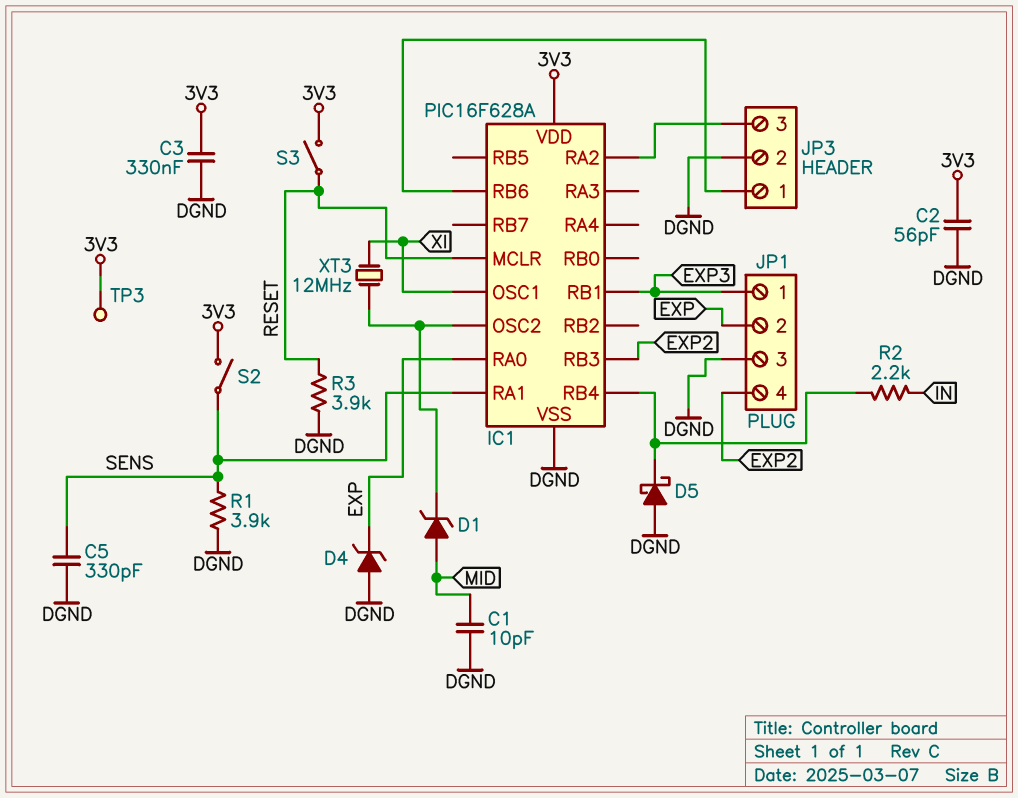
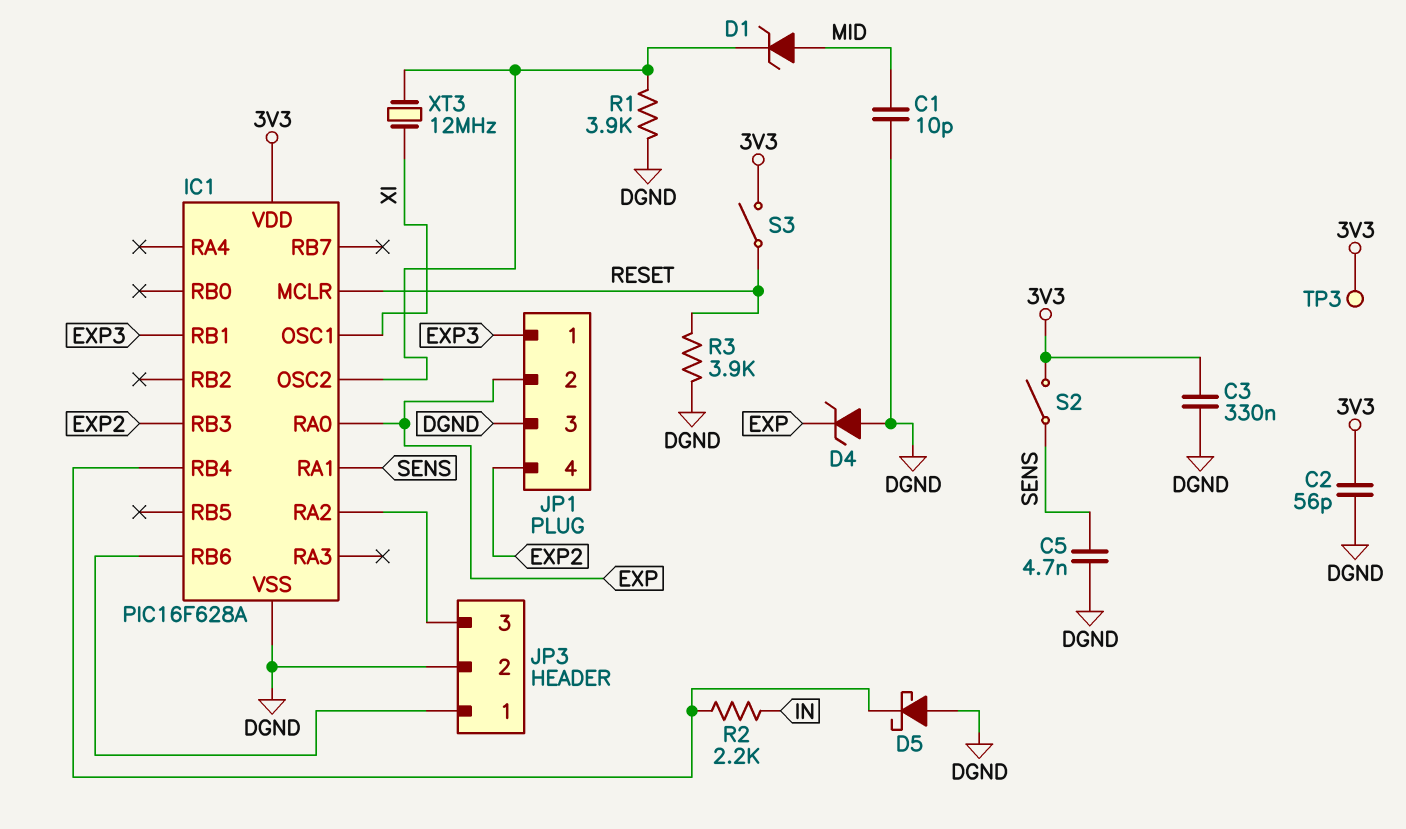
C5: 330pF (DGND, SENS) -> 4.7nF (DGND, SENS)
R1: 3.9k (DGND, SENS) -> 3.9k (DGND, IC1/OSC2)

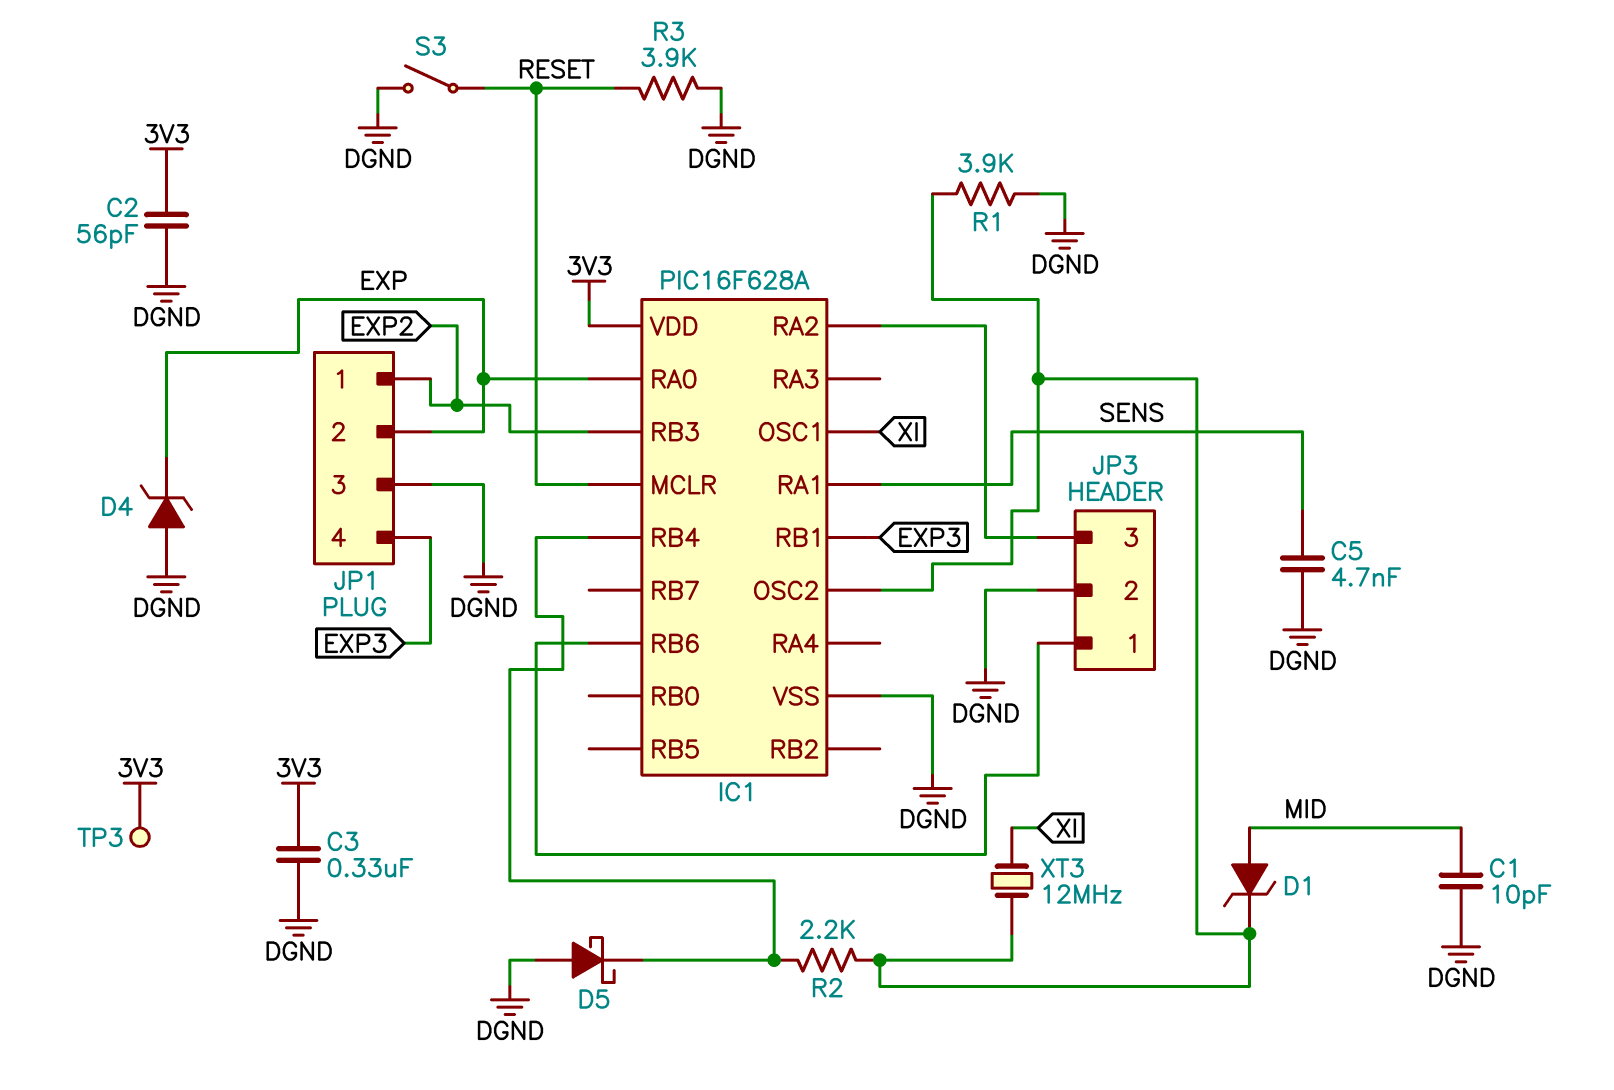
JP1 pin 1: EXP3 -> EXP2
JP1 pin 4: EXP2 -> EXP3
R2: 2.2k (IC1/RB4, IN) -> 2.2k (IC1/OSC2, IC1/RB4)
S2: switch (3V3, SENS) -> none
S3: switch (3V3, RESET) -> switch (DGND, RESET)

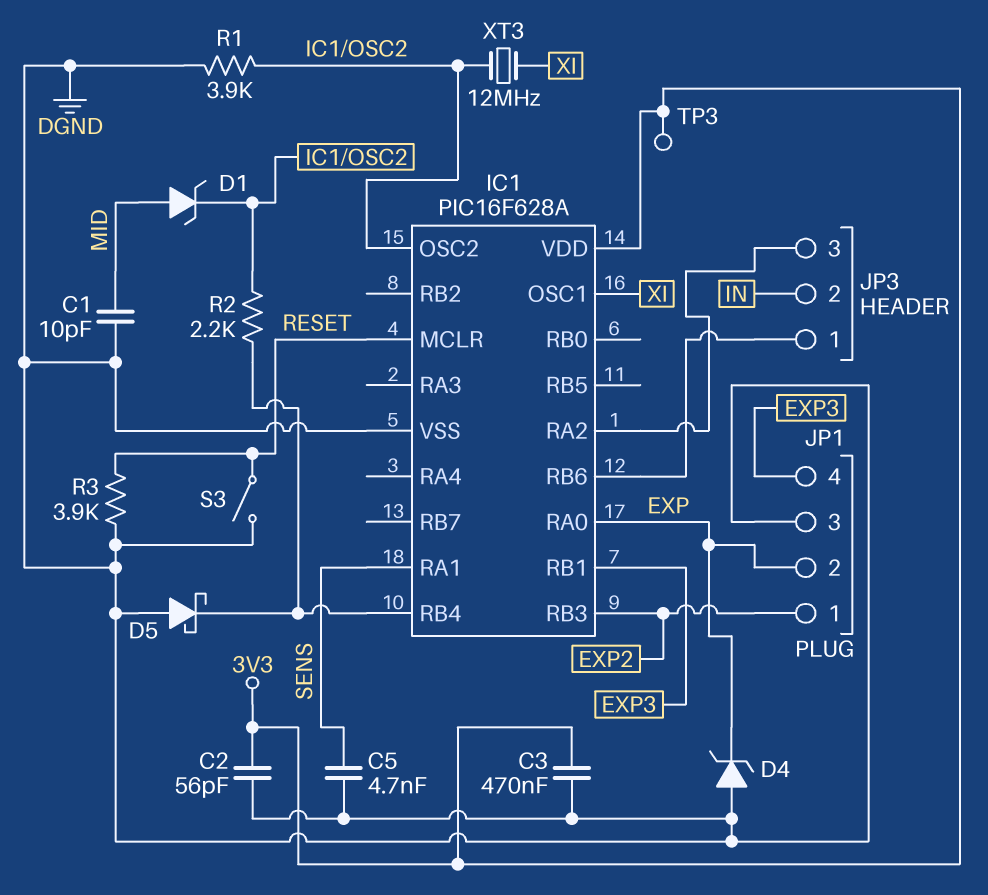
C3: 330nF (3V3, DGND) -> 470nF (3V3, DGND)
JP3 pin 2: DGND -> IN

